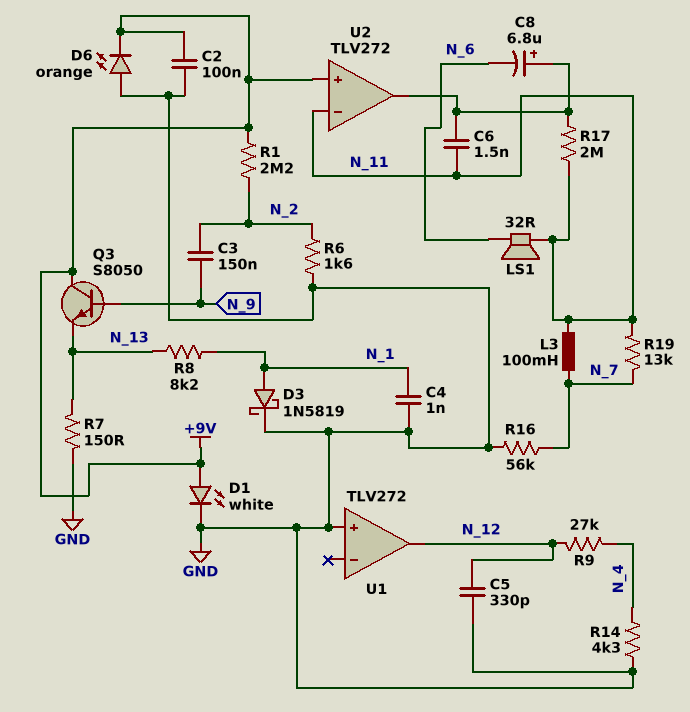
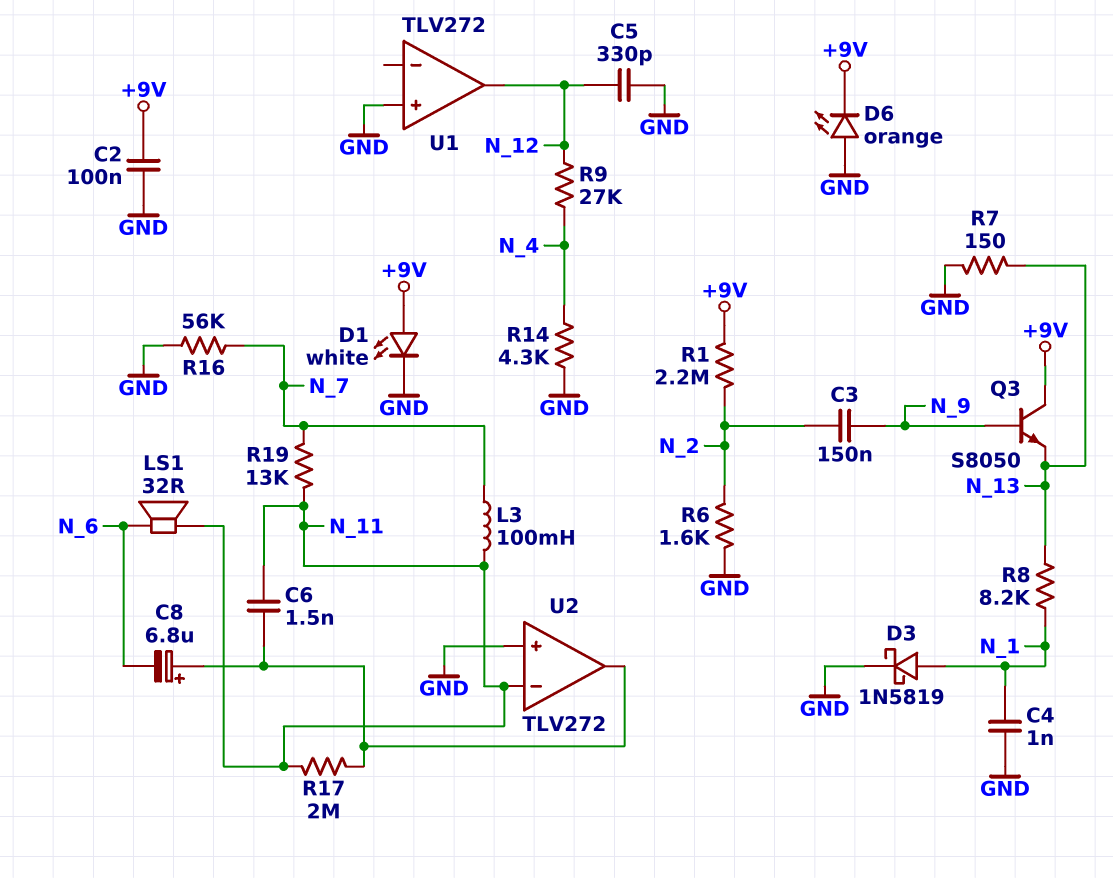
U2 pin in+: +9V -> GND

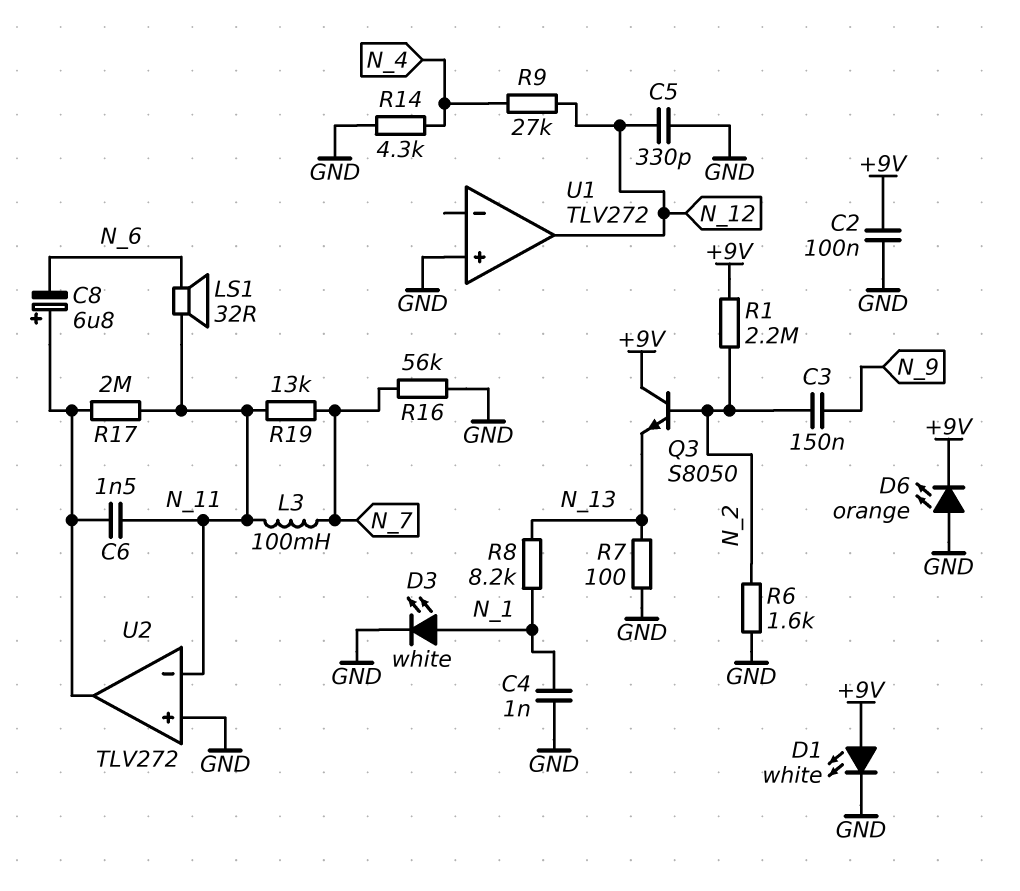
D3: schottky 1N5819 (A N_1, K GND) -> LED white (A N_1, K GND)
Q3: NPN S8050 (B N_9, C +9V, E N_13) -> NPN S8050 (B N_2, C +9V, E N_13)
R7: 150 (GND, N_13) -> 100 (GND, N_13)

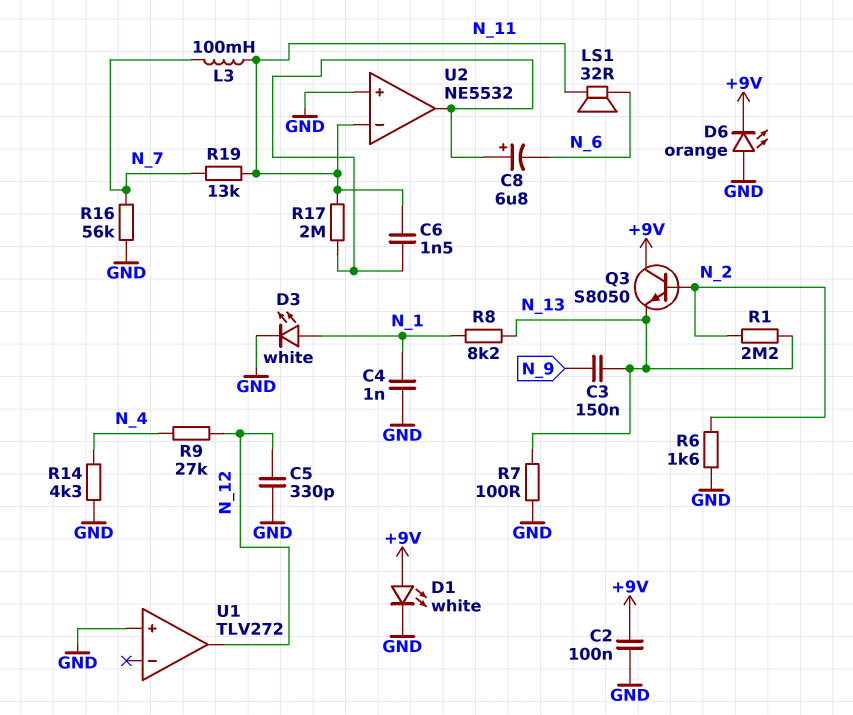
C3: 150nF (N_2, N_9) -> 150nF (N_9, N_13)
R1: 2.2M (+9V, N_2) -> 2.2M (N_2, N_13)
U2: TLV272 -> NE5532

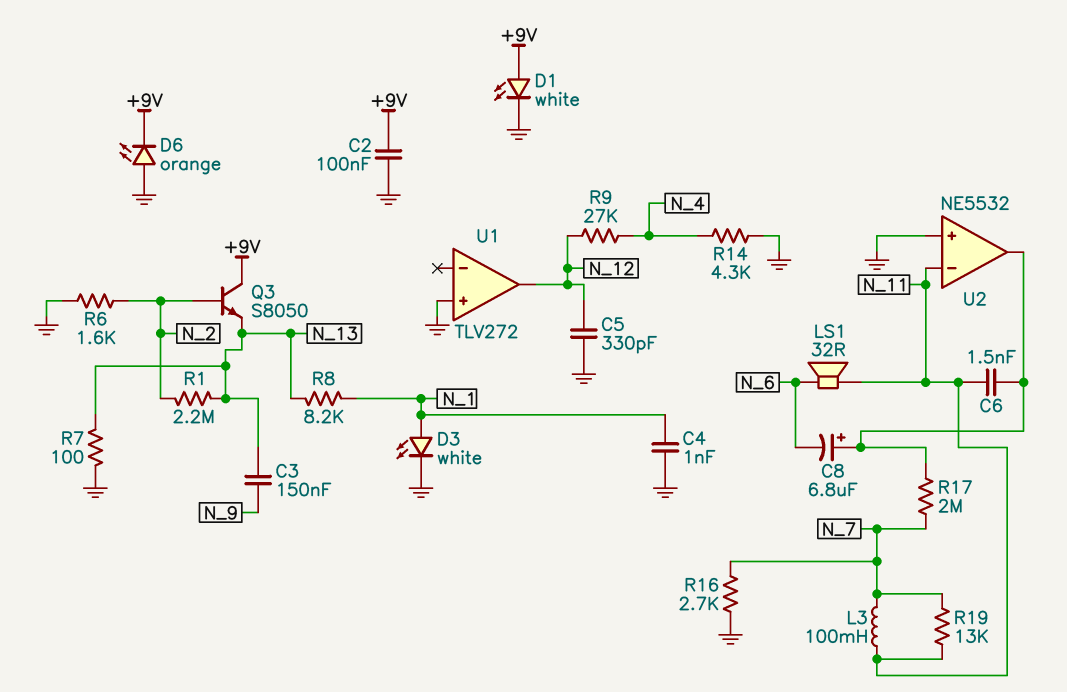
R16: 56k (GND, N_7) -> 2.7k (GND, N_7)
R17: 2M (N_11, U2/out) -> 2M (N_7, U2/out)

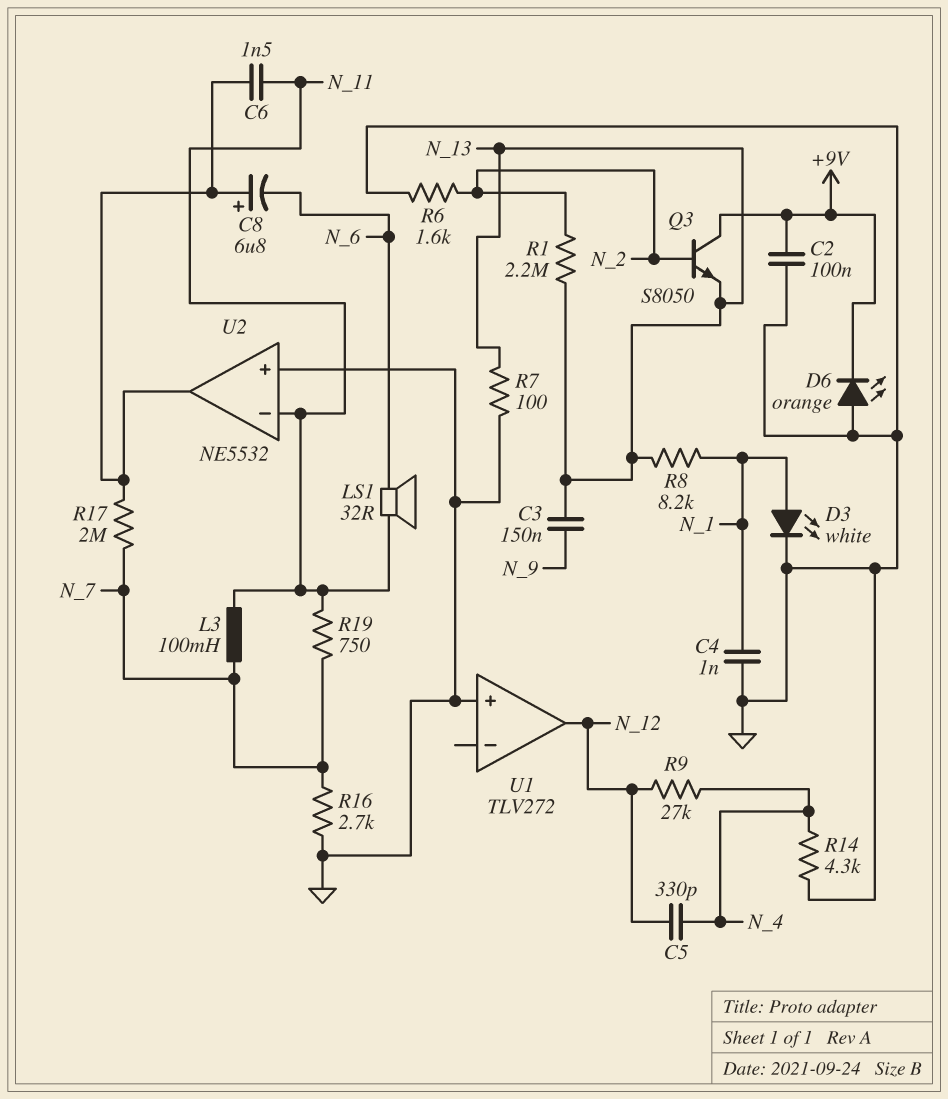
C5: 330pF (GND, N_12) -> 330pF (N_4, N_12)
D1: LED white (A +9V, K GND) -> none
R19: 13k (N_7, N_11) -> 750 (N_7, N_11)

